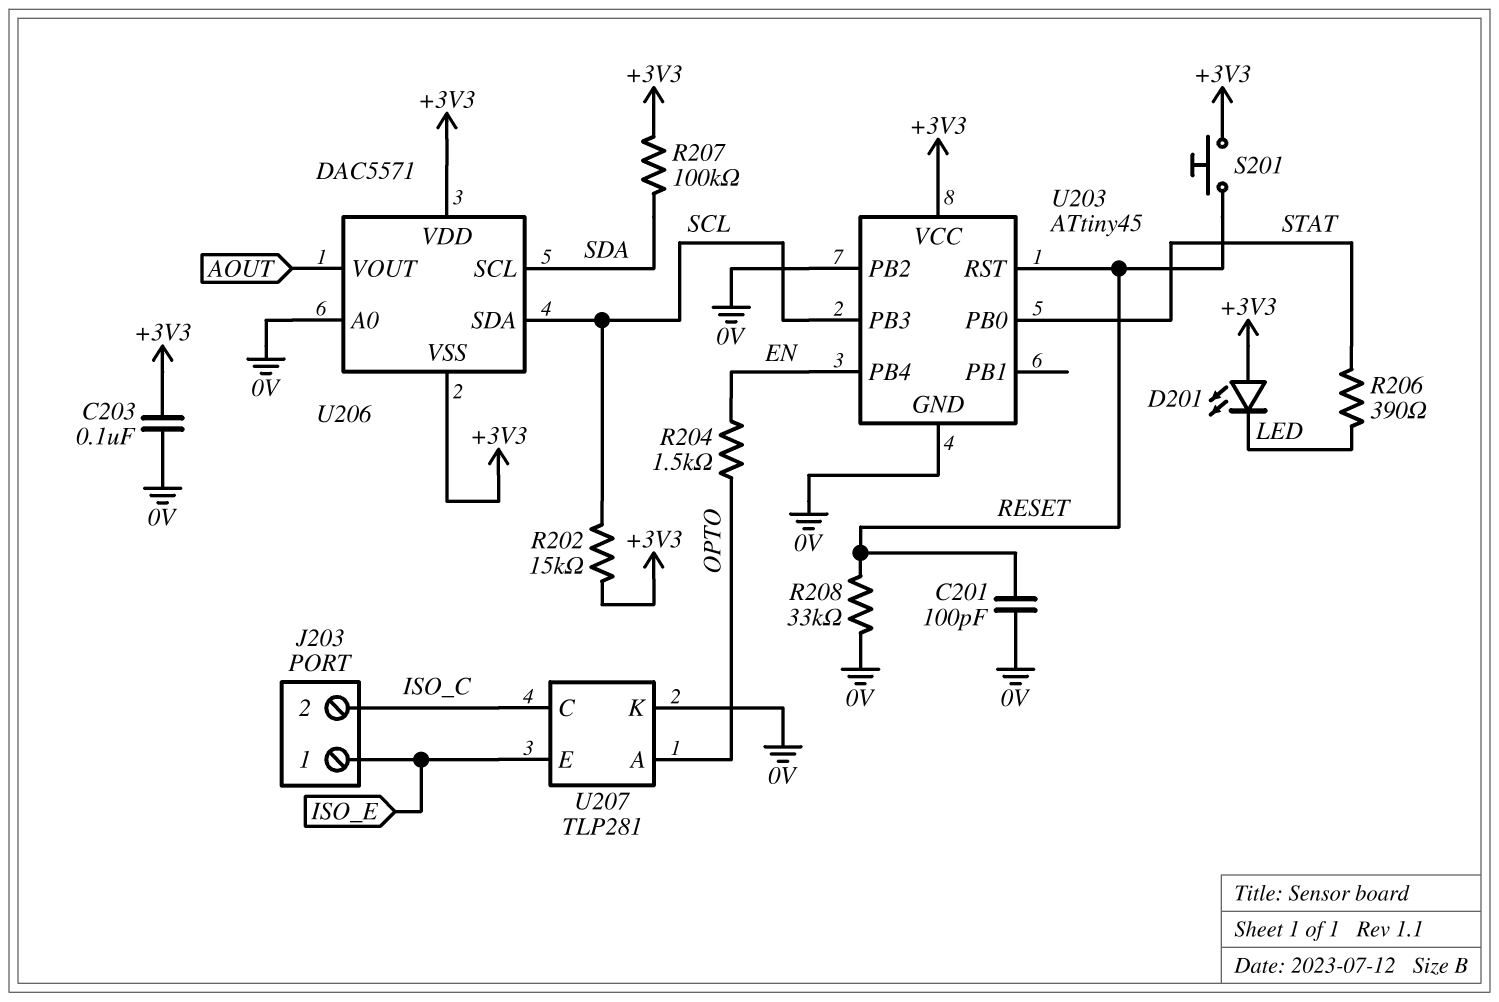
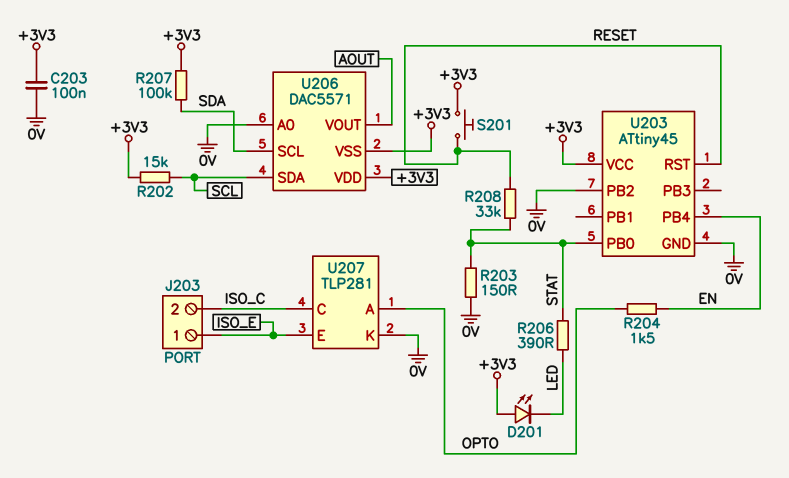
C201: 100pF (0V, RESET) -> none
R203: none -> 150 (0V, STAT)
R208: 33k (0V, RESET) -> 33k (RESET, STAT)
U203 pin PB3: SCL -> none

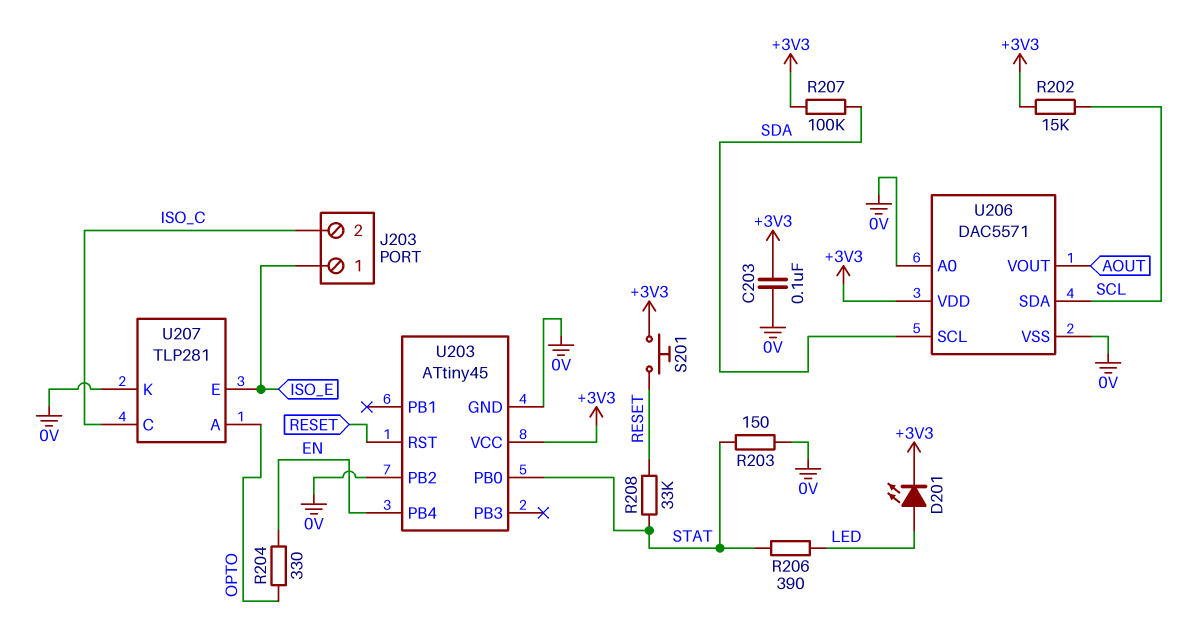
D201: LED (A +3V3, K LED) -> LED (A LED, K +3V3)
R204: 1.5k (EN, OPTO) -> 330 (EN, OPTO)
U206 pin VSS: +3V3 -> 0V

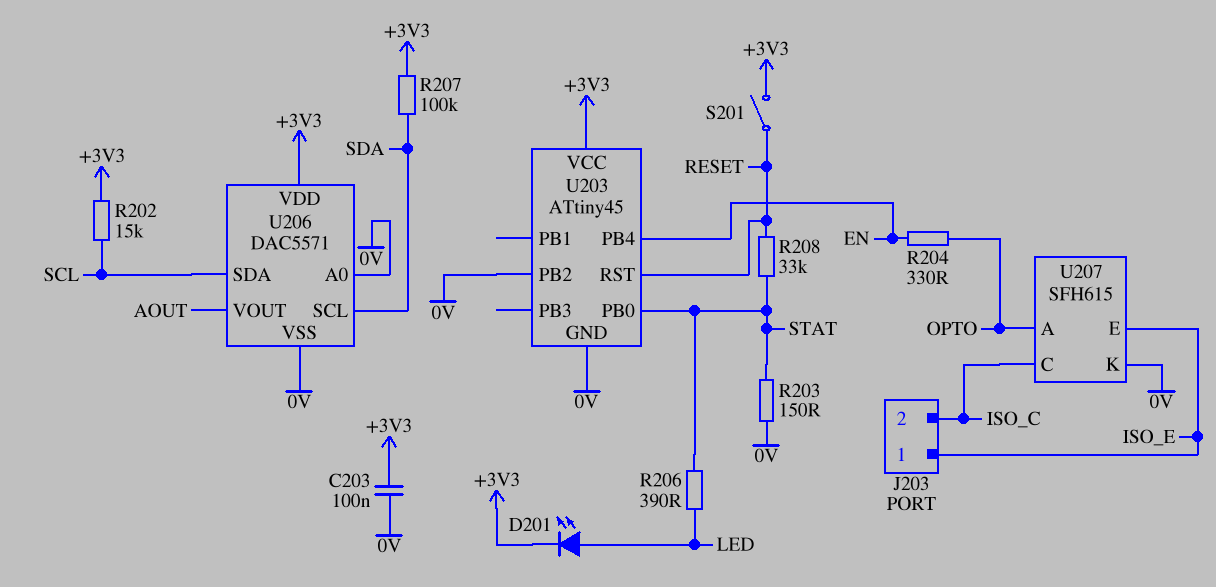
S201: button (+3V3, RESET) -> switch (+3V3, RESET)
U207: TLP281 -> SFH615

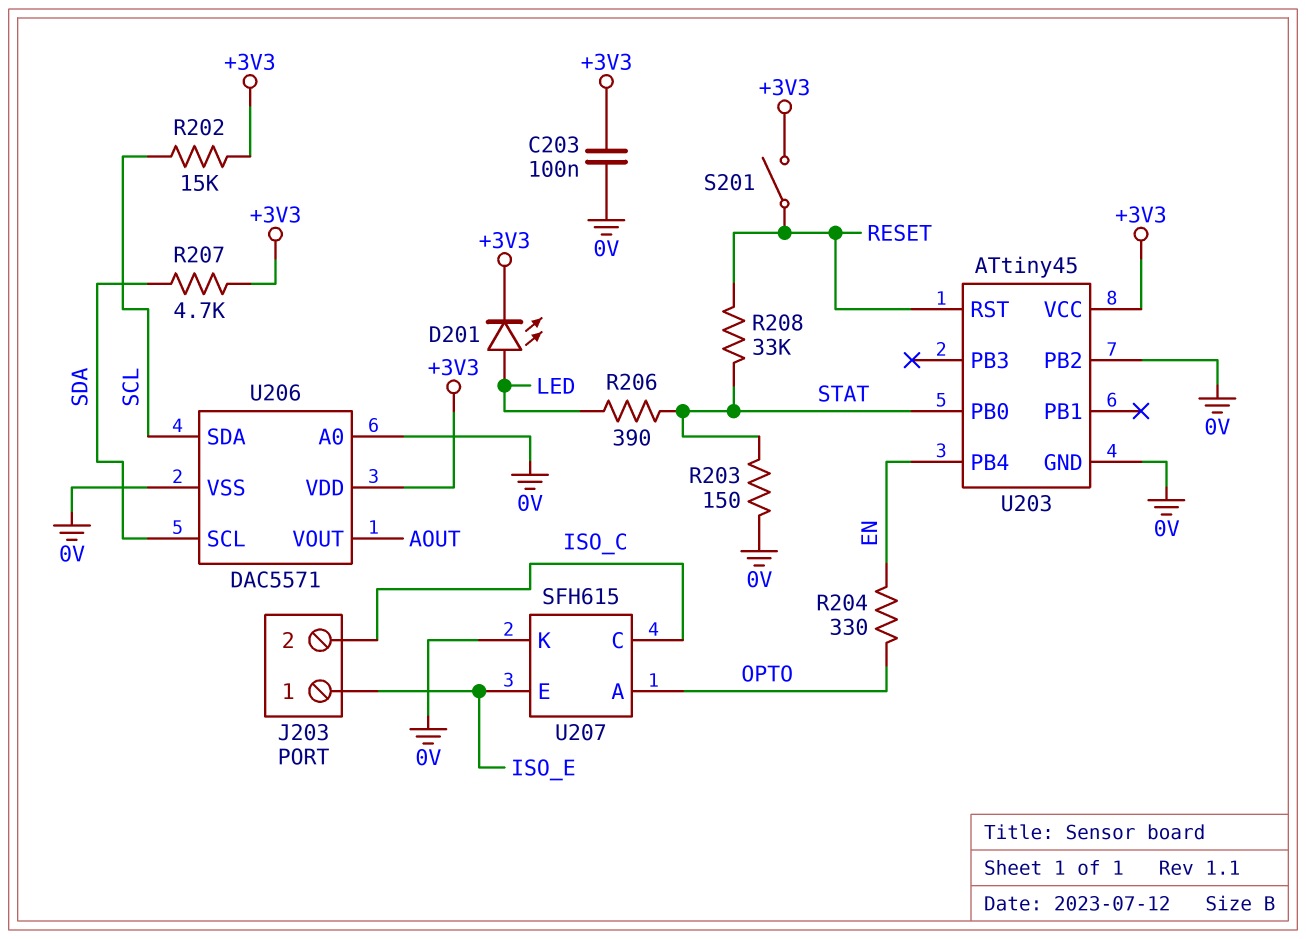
R207: 100k (+3V3, SDA) -> 4.7k (+3V3, SDA)

